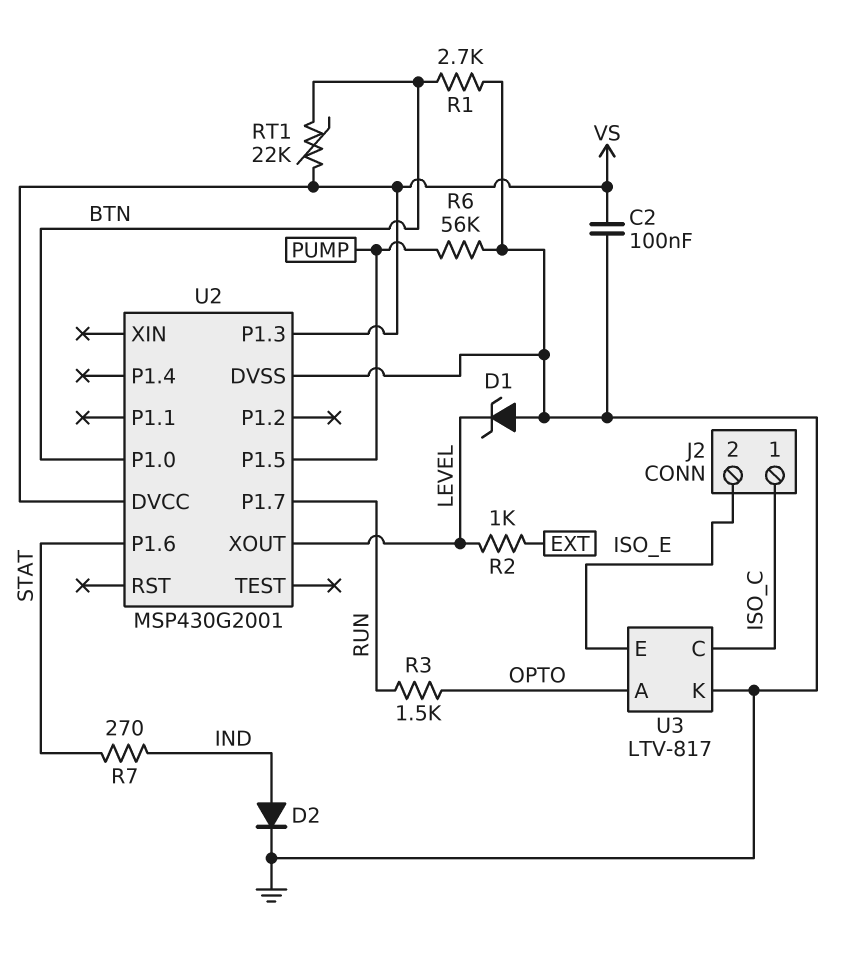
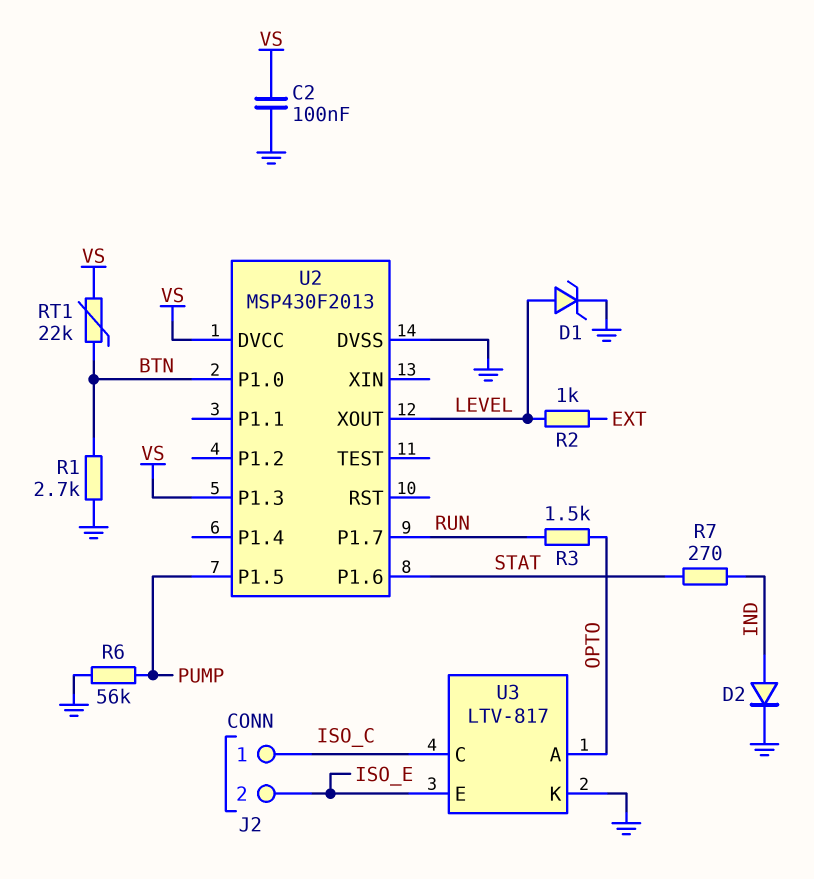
D1: zener (A GND, K LEVEL) -> zener (A LEVEL, K GND)
U2: MSP430G2001 -> MSP430F2013

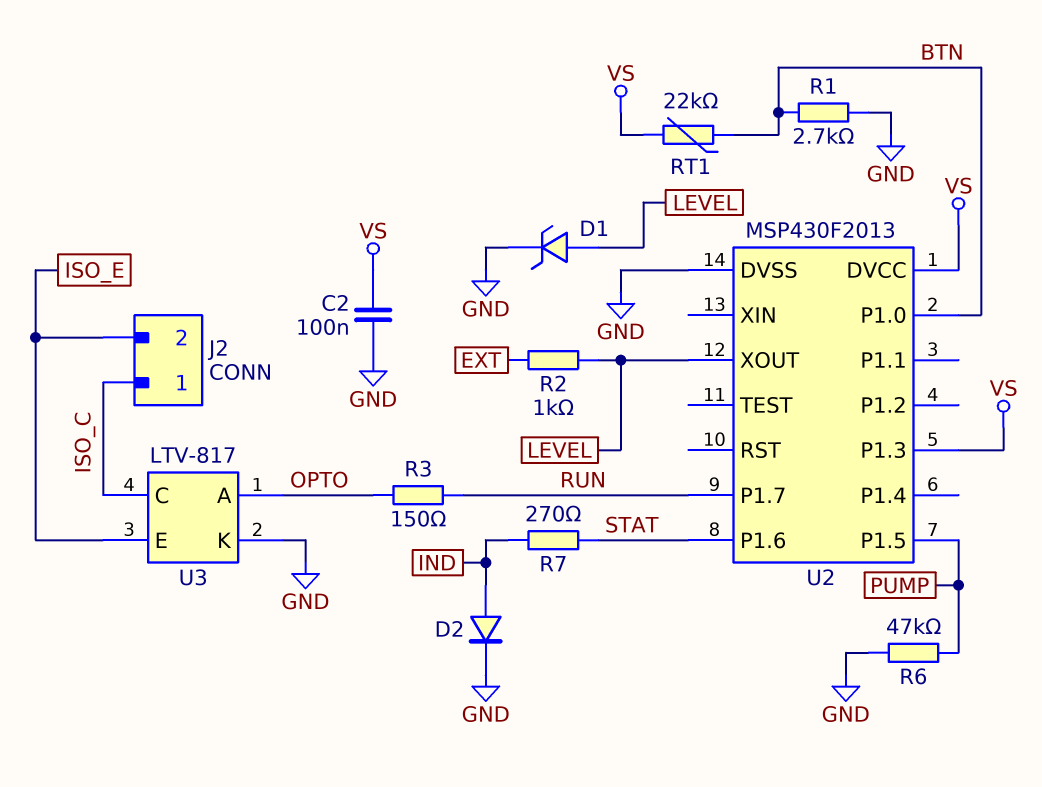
R3: 1.5k (OPTO, RUN) -> 150 (OPTO, RUN)
R6: 56k (GND, PUMP) -> 47k (GND, PUMP)

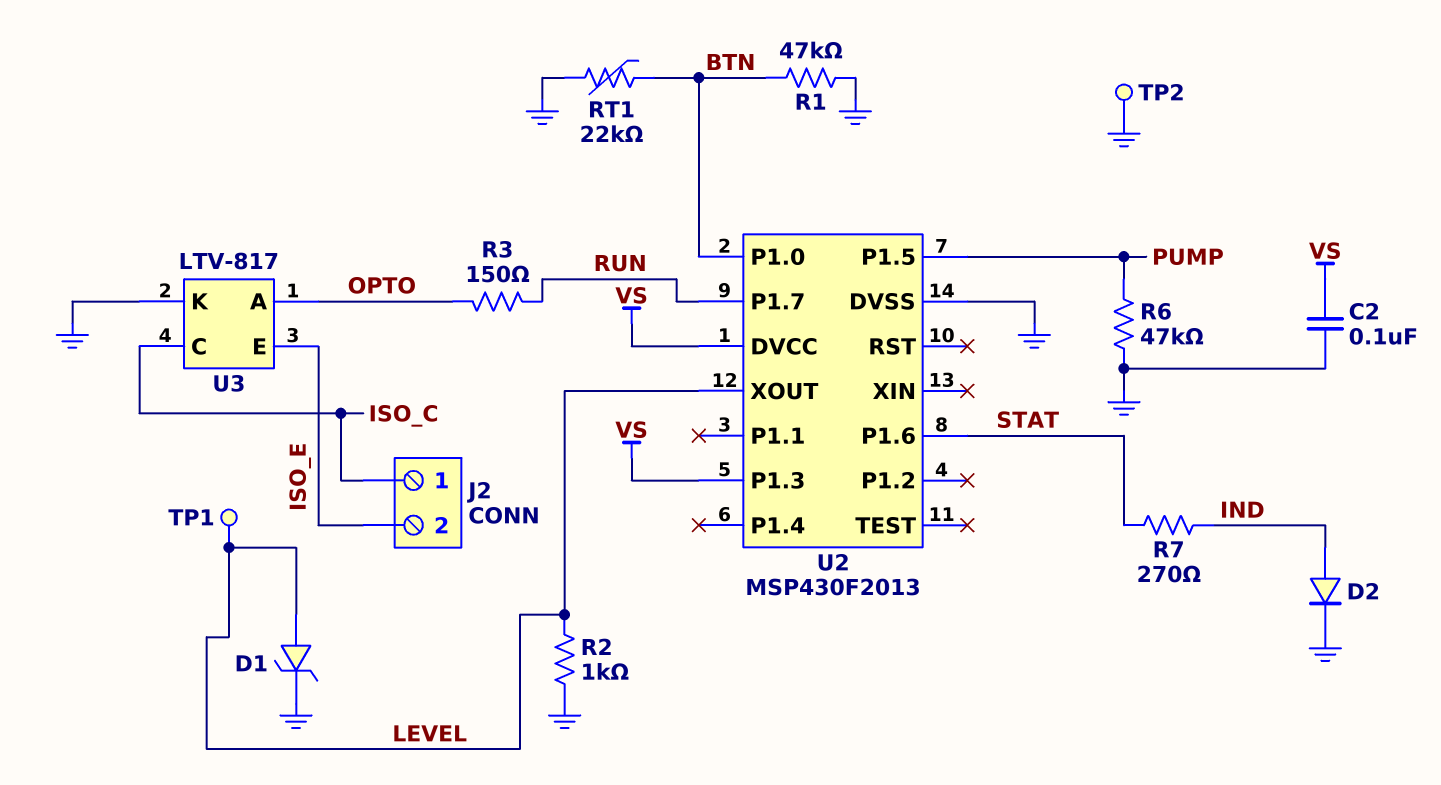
R1: 2.7k (BTN, GND) -> 47k (BTN, GND)
R2: 1k (EXT, LEVEL) -> 1k (GND, LEVEL)
RT1: 22k (BTN, VS) -> 22k (BTN, GND)
TP1: none -> test point (LEVEL)
TP2: none -> test point (GND)

